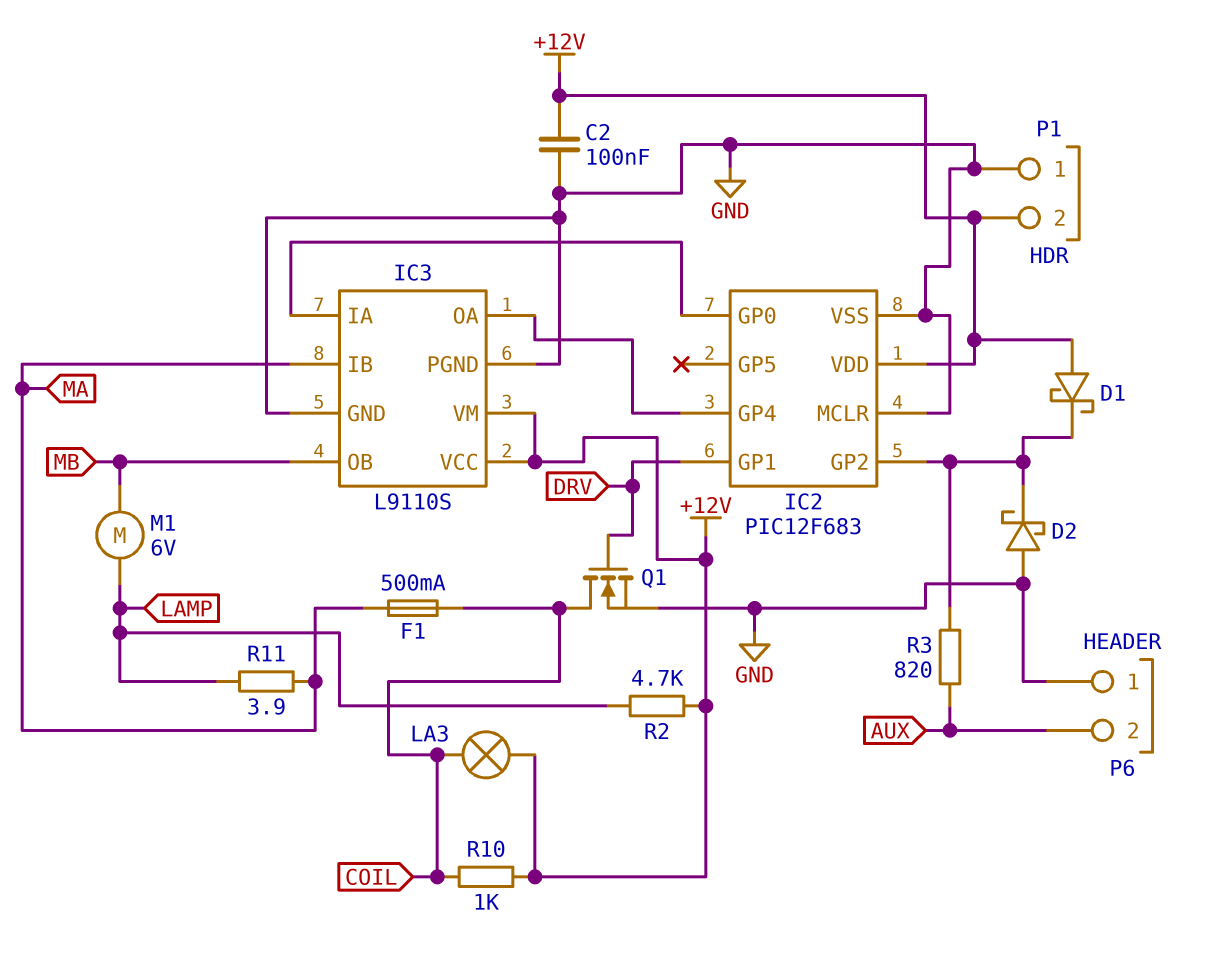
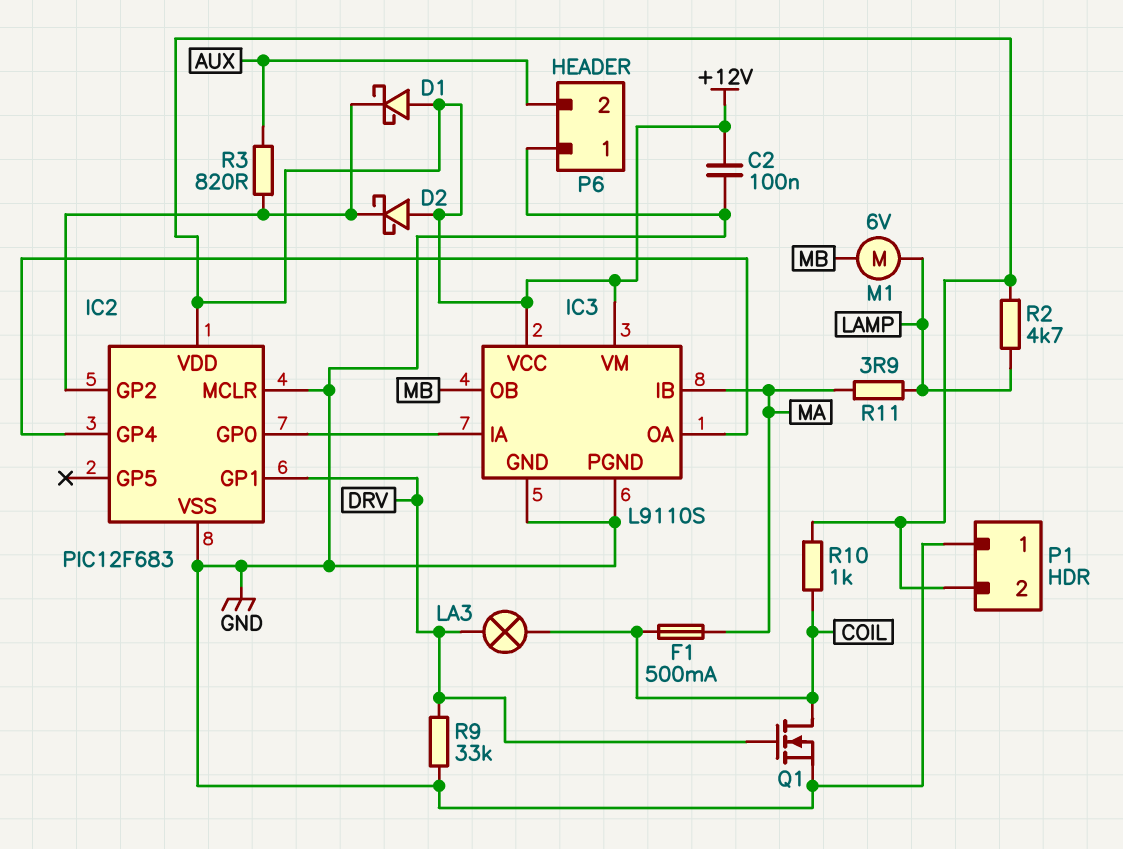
D2: schottky (A GND, K IC2/GP2) -> schottky (A +12V, K IC2/GP2)
LA3: lamp (+12V, COIL) -> lamp (COIL, DRV)
R9: none -> 33k (DRV, GND)

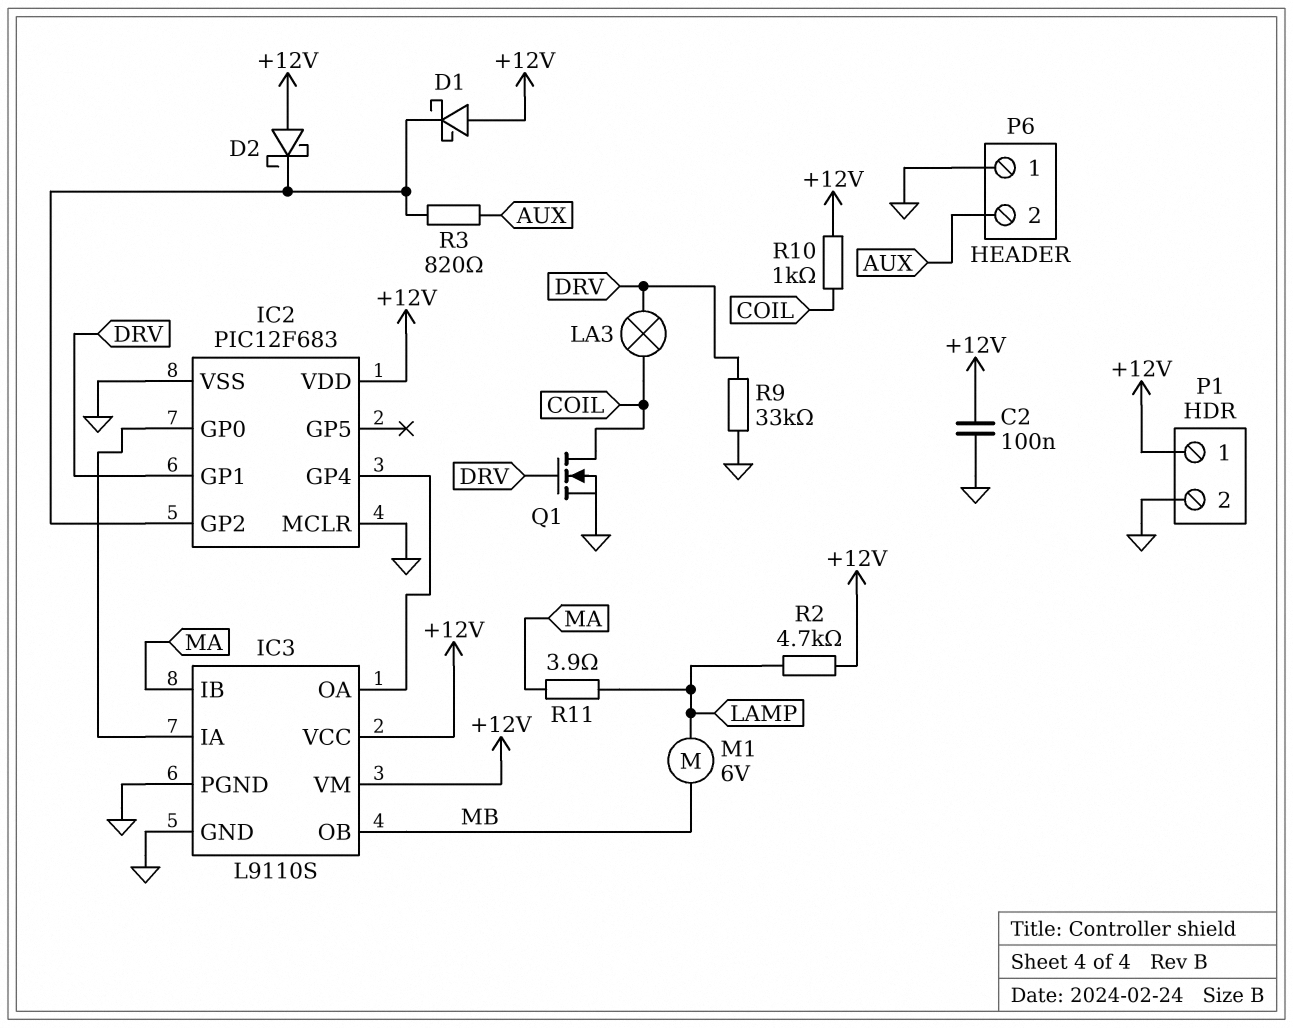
F1: 500mA (COIL, MA) -> none
P1 pin 1: GND -> +12V
P1 pin 2: +12V -> GND

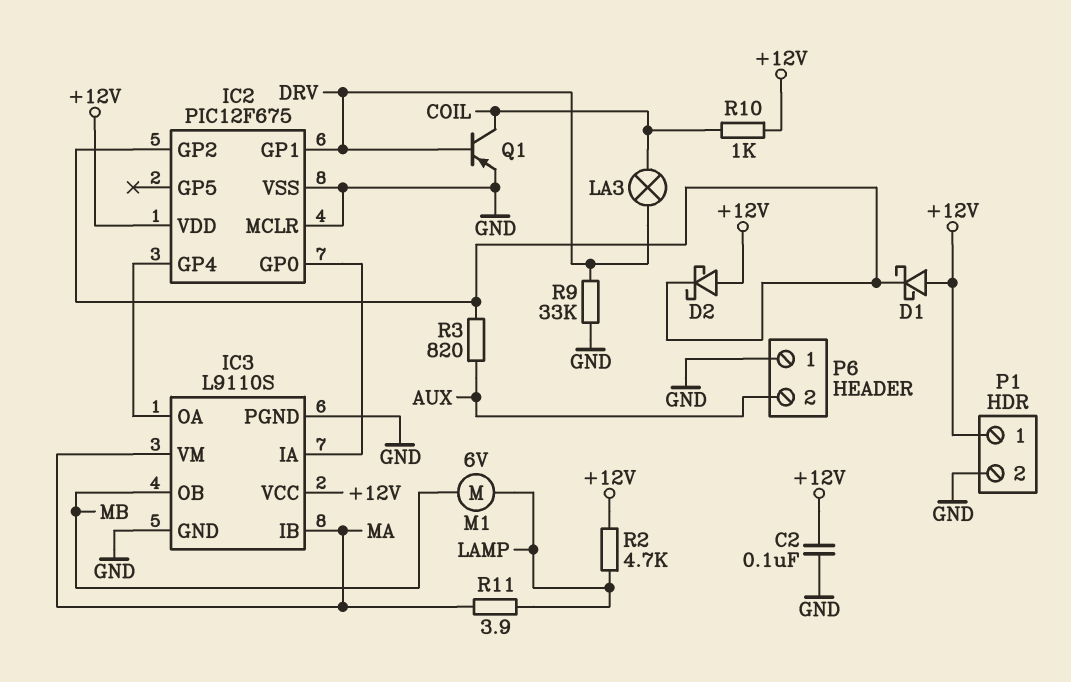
IC2: PIC12F683 -> PIC12F675
IC3 pin VM: +12V -> MA
Q1: NMOS (G DRV, D COIL, S GND) -> PNP (B DRV, C COIL, E GND)

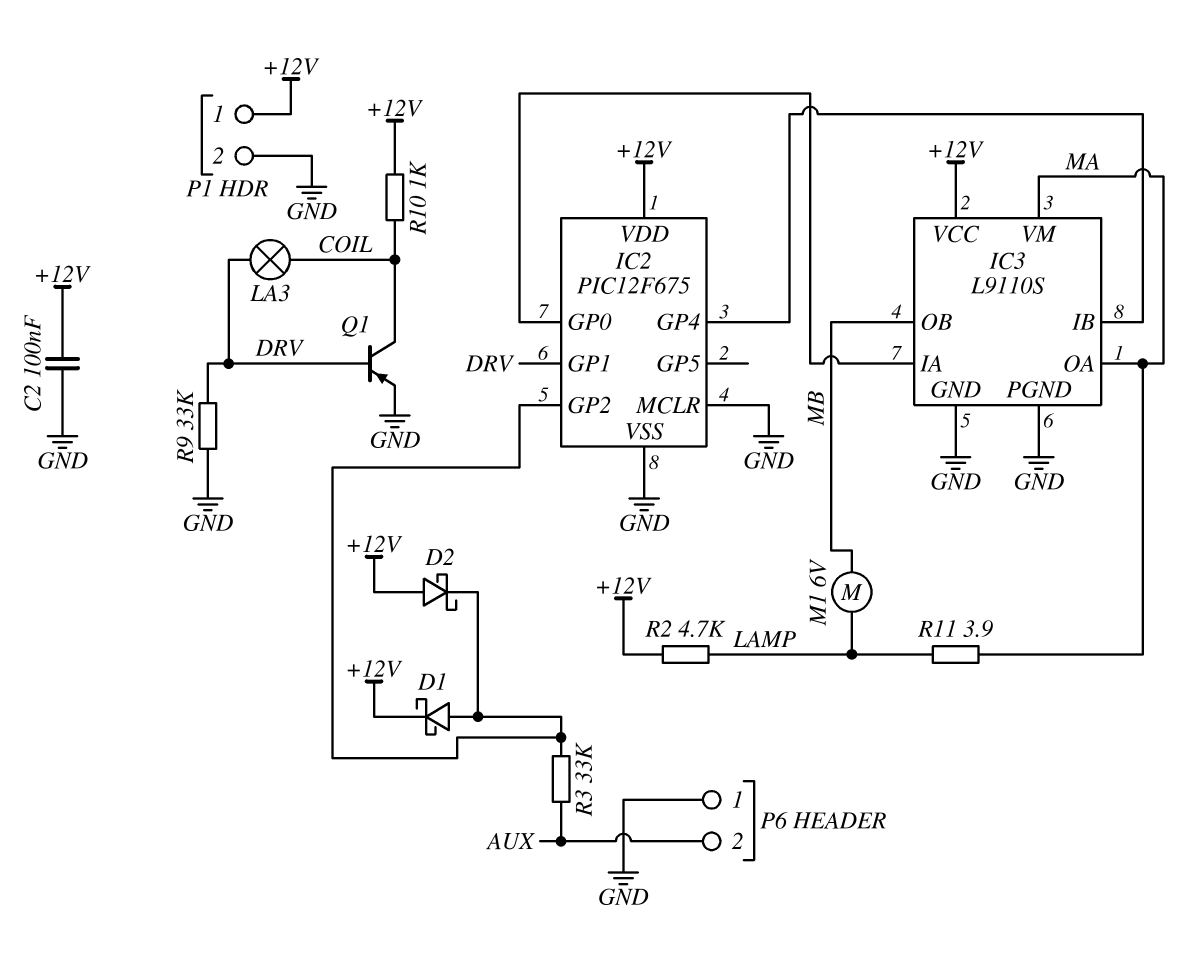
D1: schottky (A +12V, K IC2/GP2) -> schottky (A IC2/GP2, K +12V)
IC3 pin IB: MA -> IC2/GP4
IC3 pin OA: IC2/GP4 -> MA
R3: 820 (AUX, IC2/GP2) -> 33k (AUX, IC2/GP2)

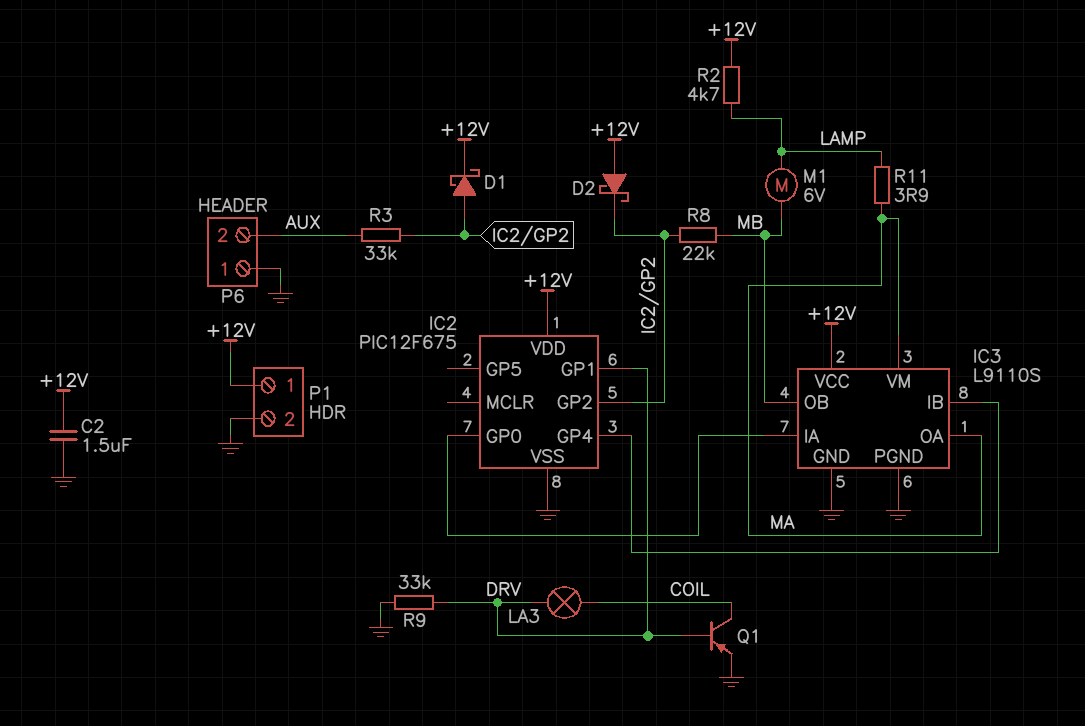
C2: 100nF (+12V, GND) -> 1.5uF (+12V, GND)
IC2 pin MCLR: GND -> none
R8: none -> 22k (IC2/GP2, MB)
R10: 1k (+12V, COIL) -> none

